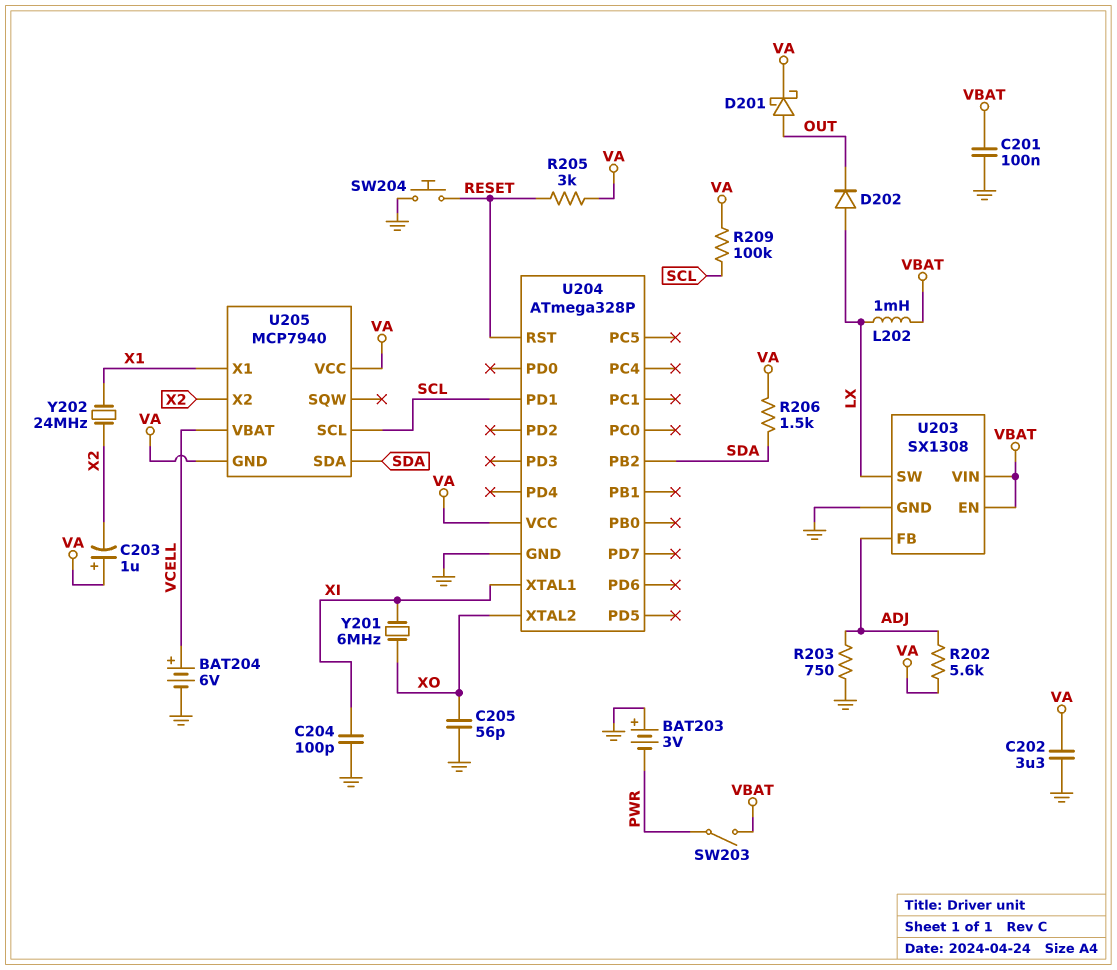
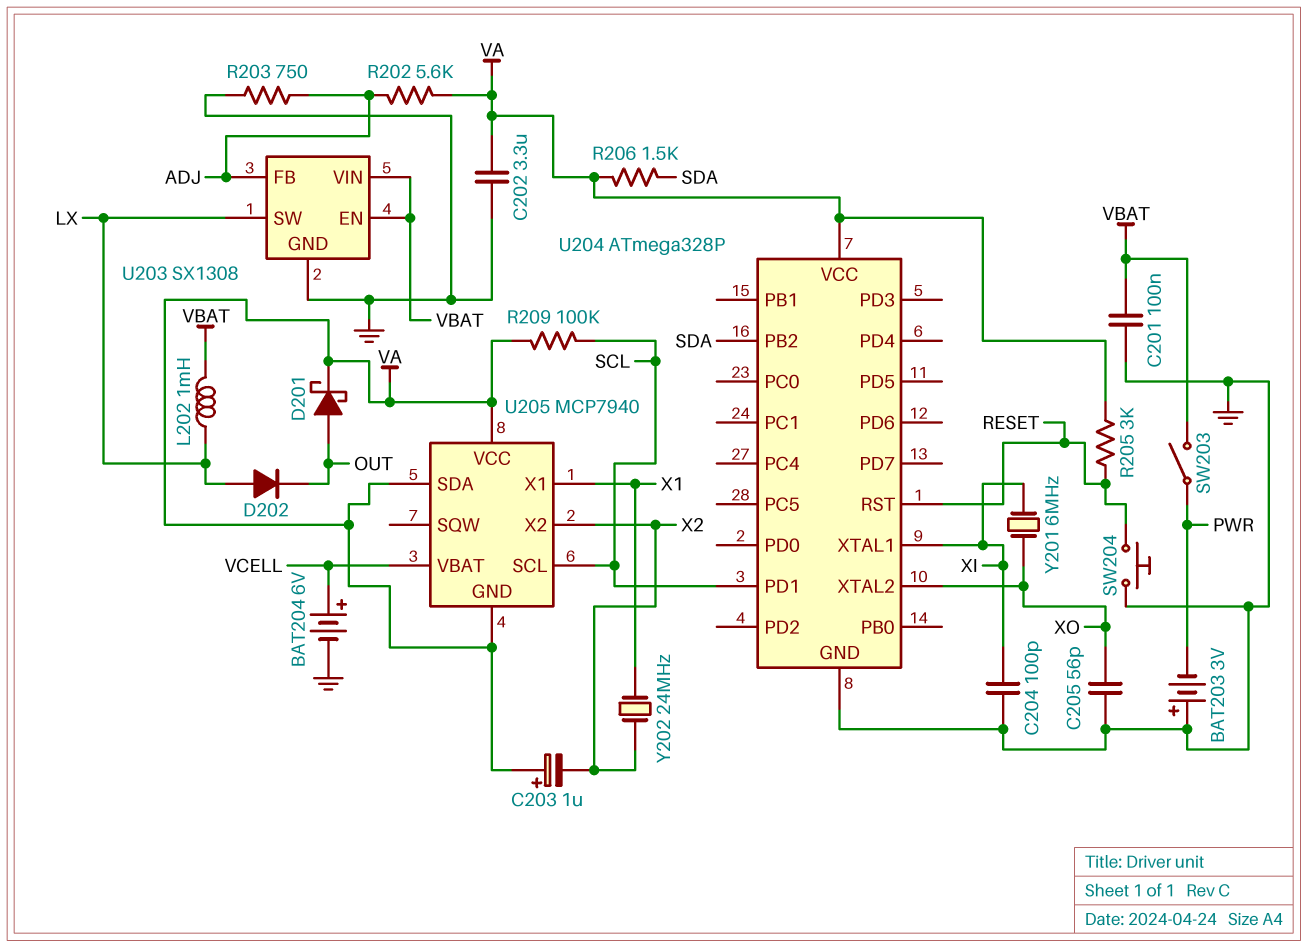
U205 pin SDA: SDA -> VA

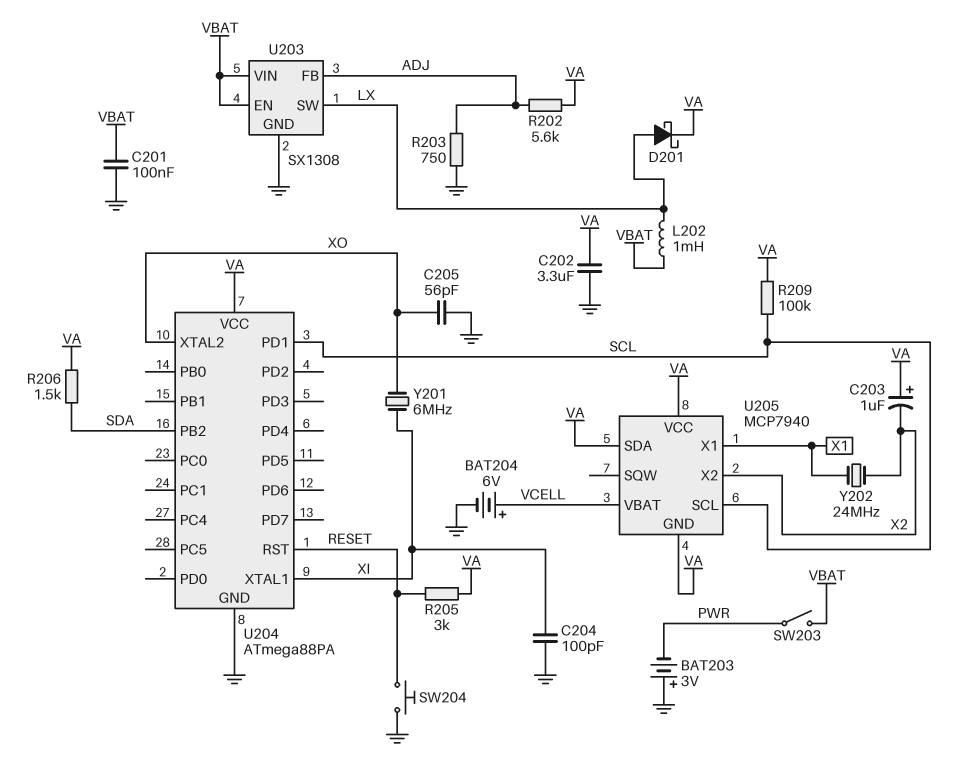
D201: schottky (A OUT, K VA) -> schottky (A LX, K VA)
D202: diode (A LX, K OUT) -> none
U204: ATmega328P -> ATmega88PA

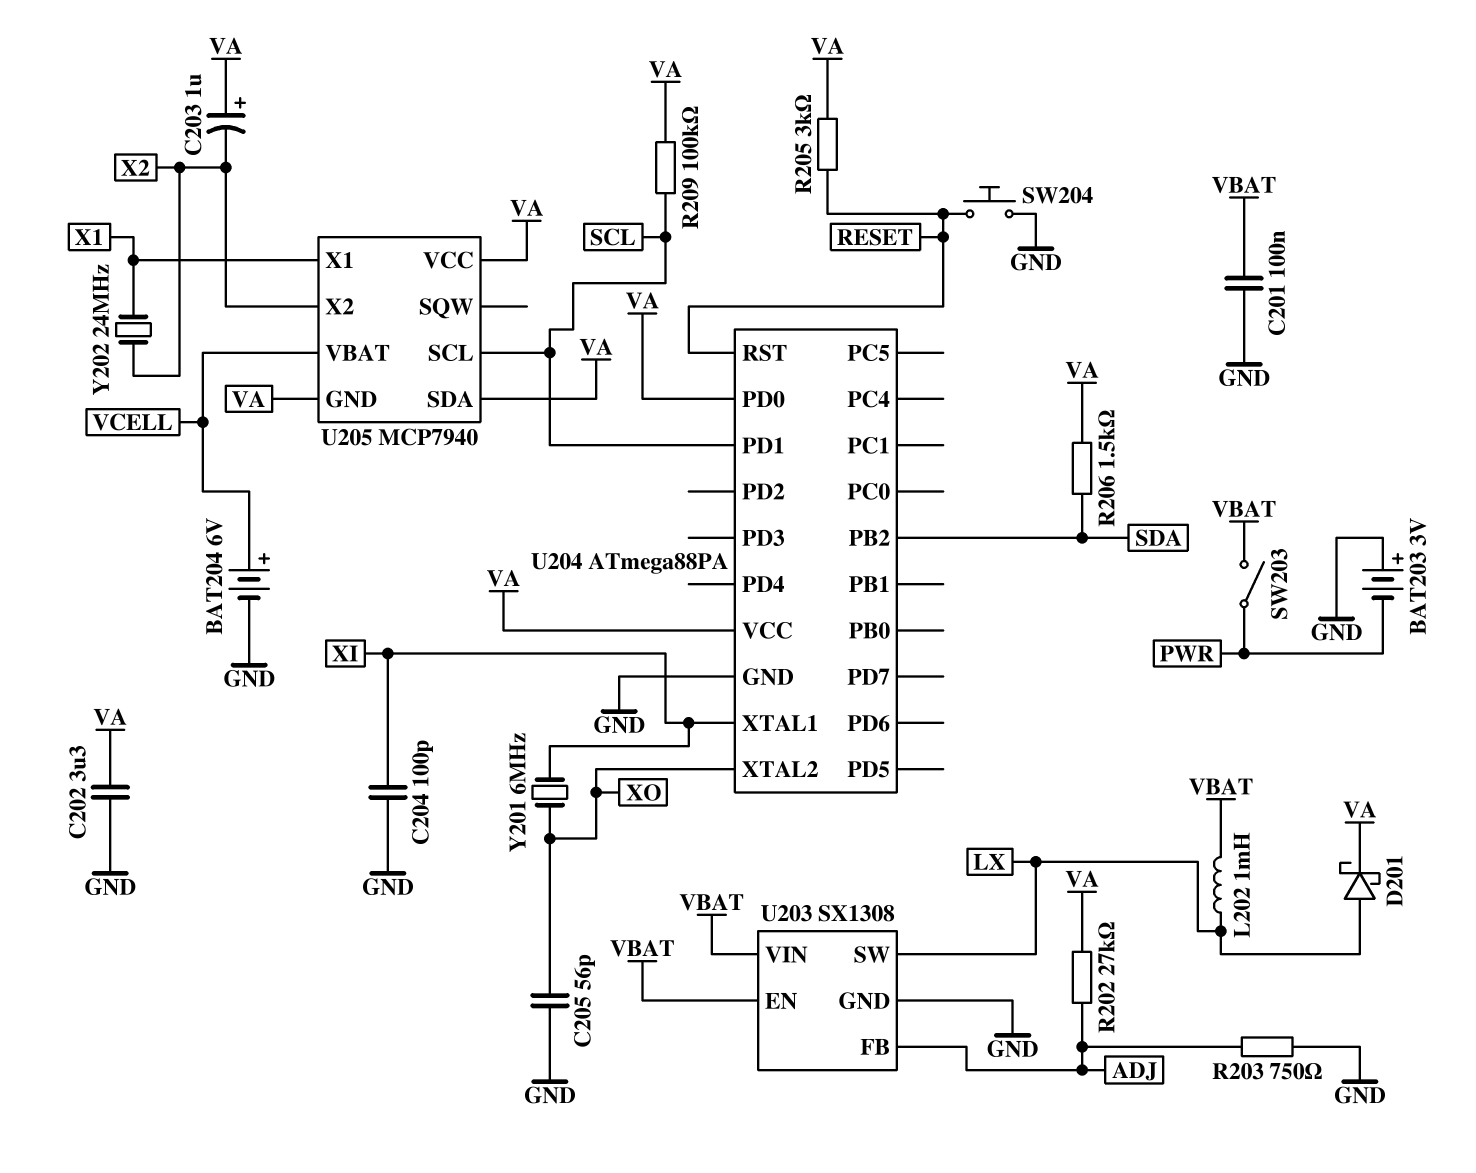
R202: 5.6k (ADJ, VA) -> 27k (ADJ, VA)
U204 pin PD0: none -> VA

